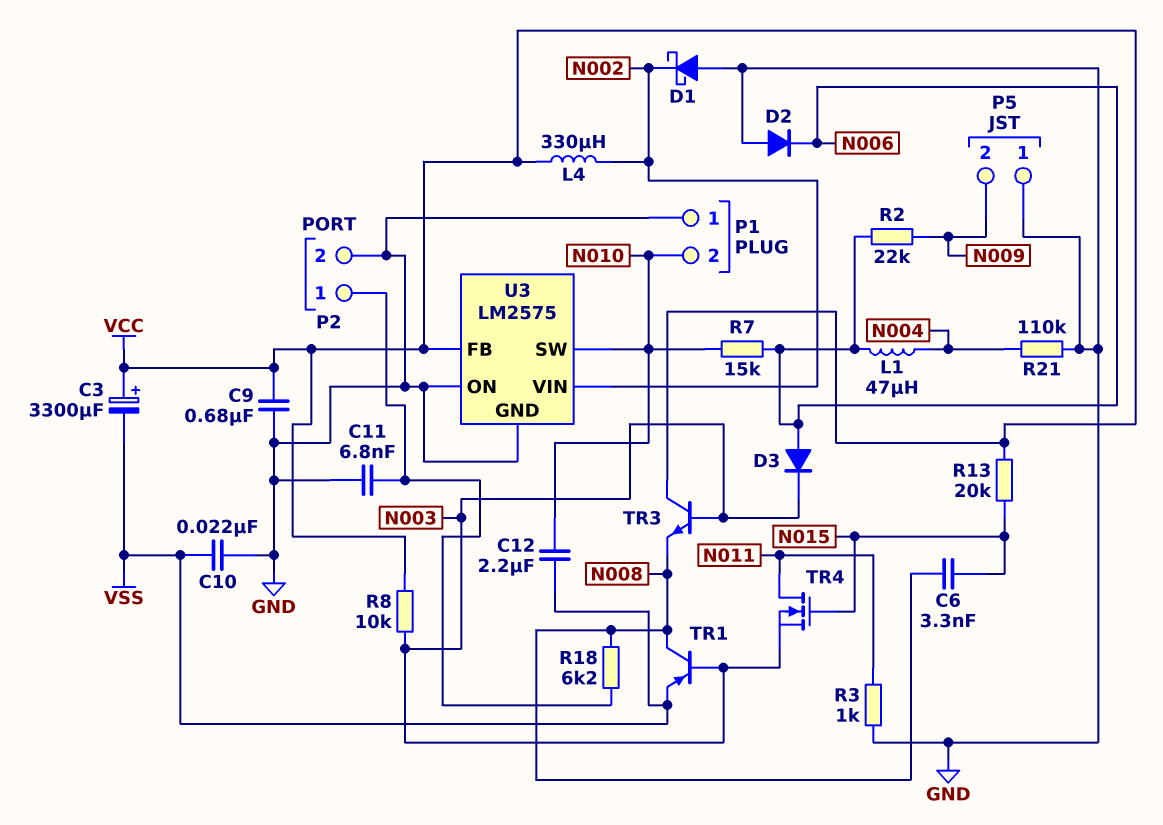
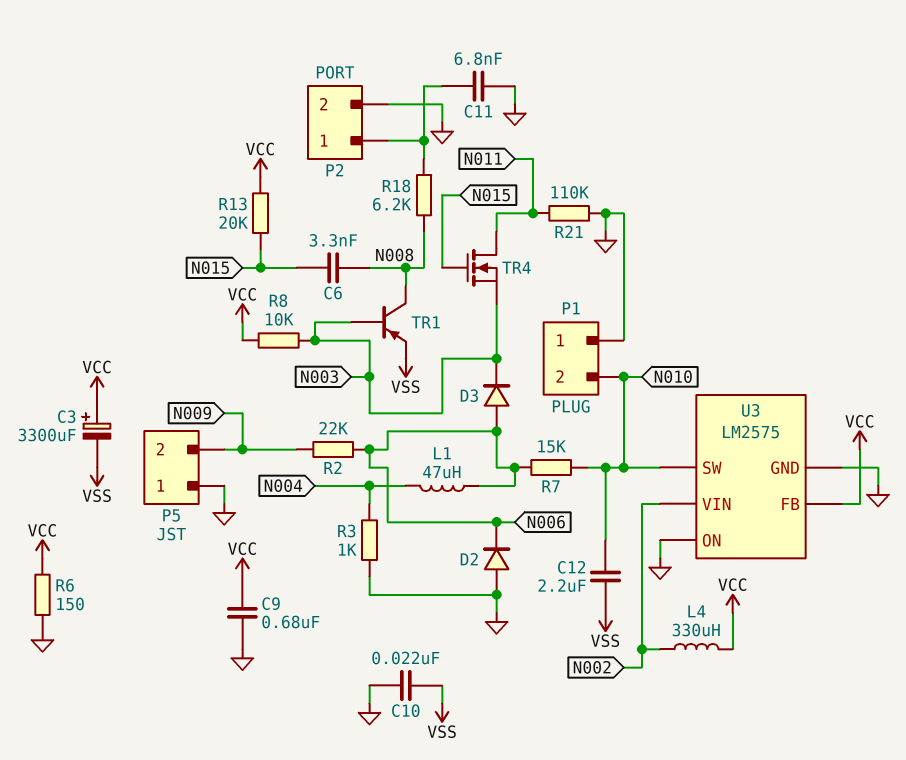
D1: schottky (A GND, K N002) -> none
R3: 1k (GND, N011) -> 1k (GND, N004)
R6: none -> 150 (GND, VCC)
R21: 110k (GND, N004) -> 110k (GND, N011)
TR3: NPN (B N003, C VCC, E N008) -> none

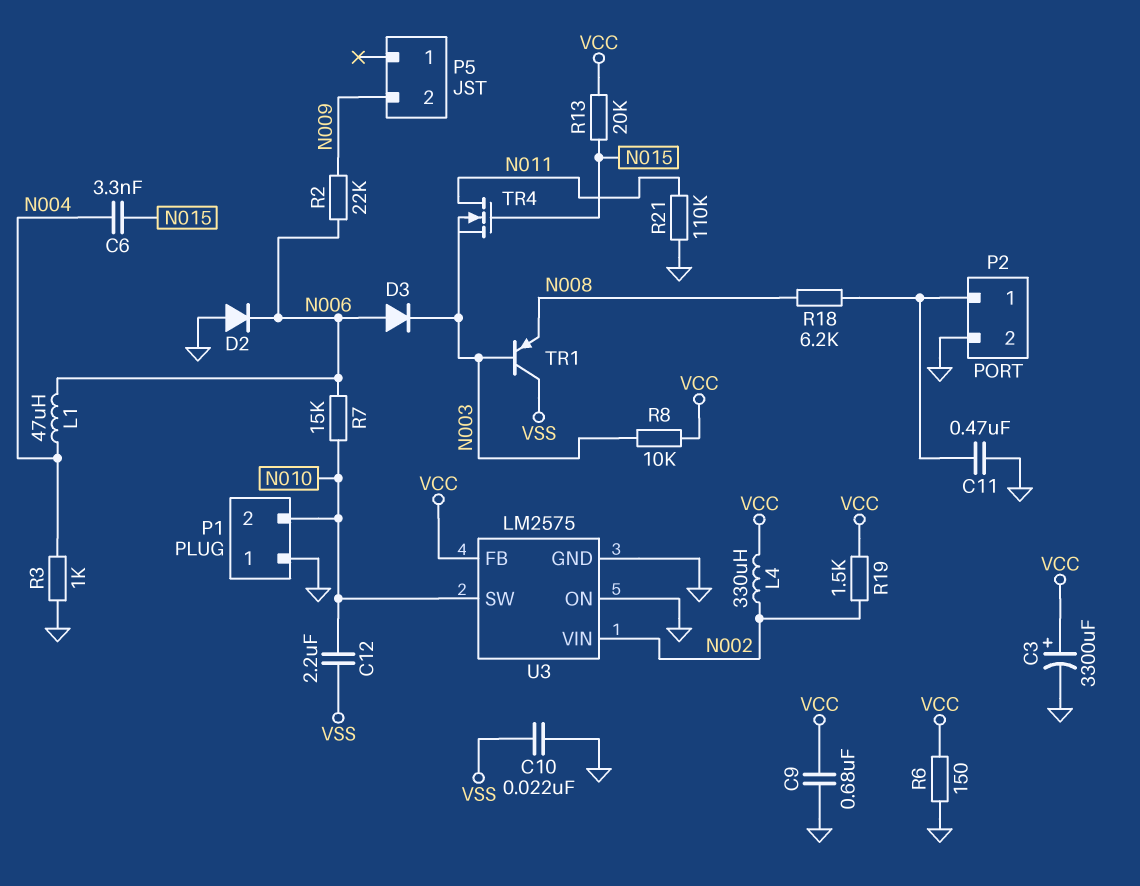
C3: 3300uF (plus VCC, minus VSS) -> 3300uF (plus VCC, minus GND)
C6: 3.3nF (N008, N015) -> 3.3nF (N004, N015)
C11: 6.8nF (GND, P2/1) -> 470nF (GND, P2/1)
P5 pin 1: GND -> none
R19: none -> 1.5k (N002, VCC)
TR1: PNP (B N003, C N008, E VSS) -> PNP (B N003, C VSS, E N008)

